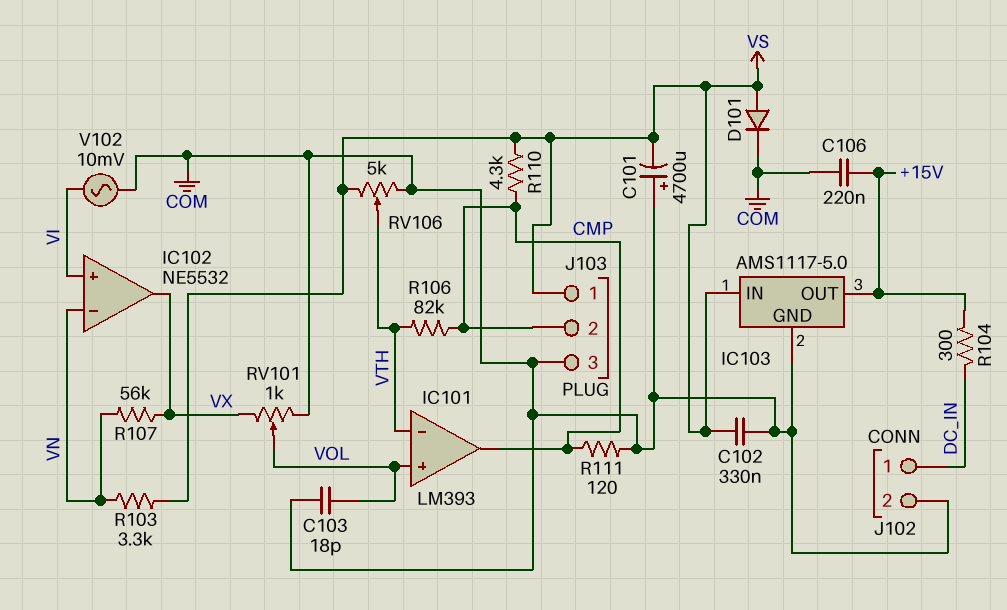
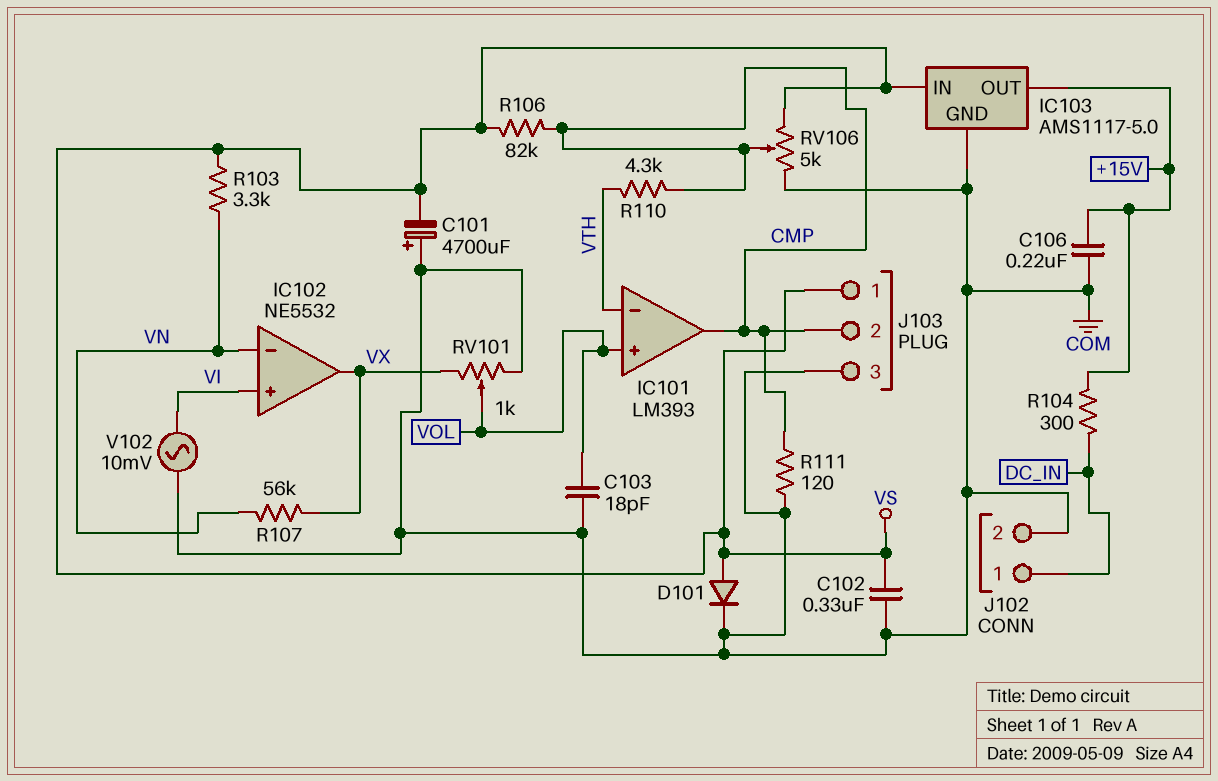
R106: 82k (CMP, VTH) -> 82k (CMP, VS)
R110: 4.3k (CMP, VS) -> 4.3k (CMP, VTH)
RV106: 5k (COM, VS, wiper VTH) -> 5k (COM, VS, wiper CMP)

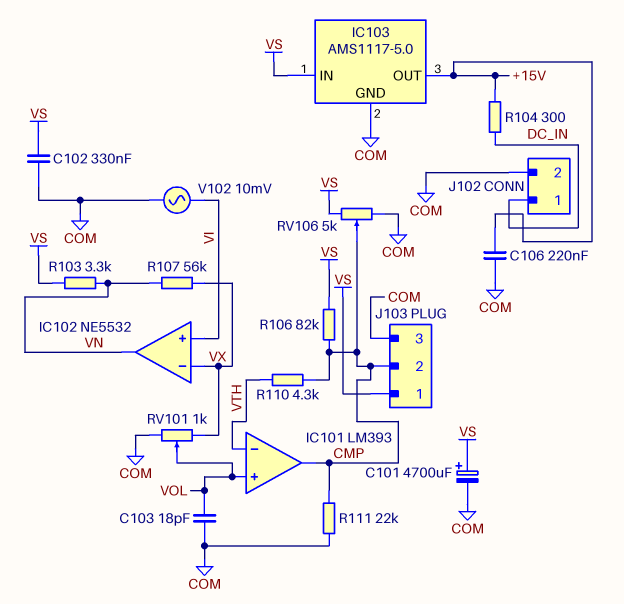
C101: 4700uF (plus COM, minus VS) -> 4700uF (plus VS, minus COM)
D101: diode (A VS, K COM) -> none
IC102 pin in-: VN -> VX
IC102 pin out: VX -> VN
R111: 120 (CMP, COM) -> 22k (CMP, COM)

